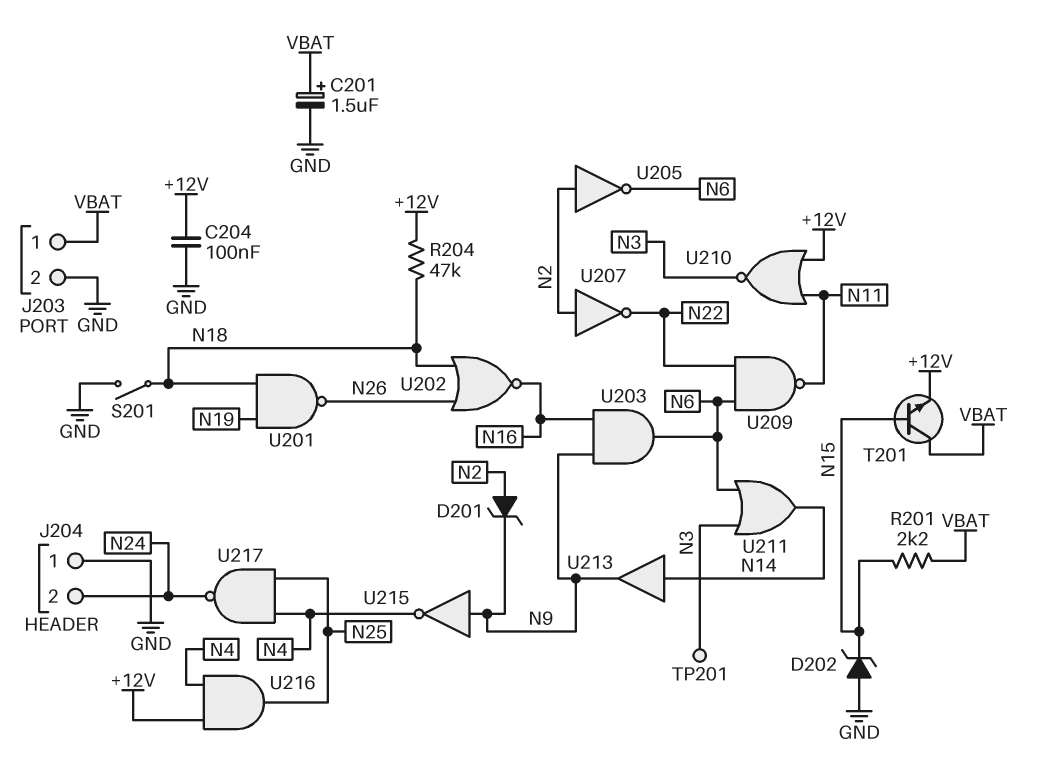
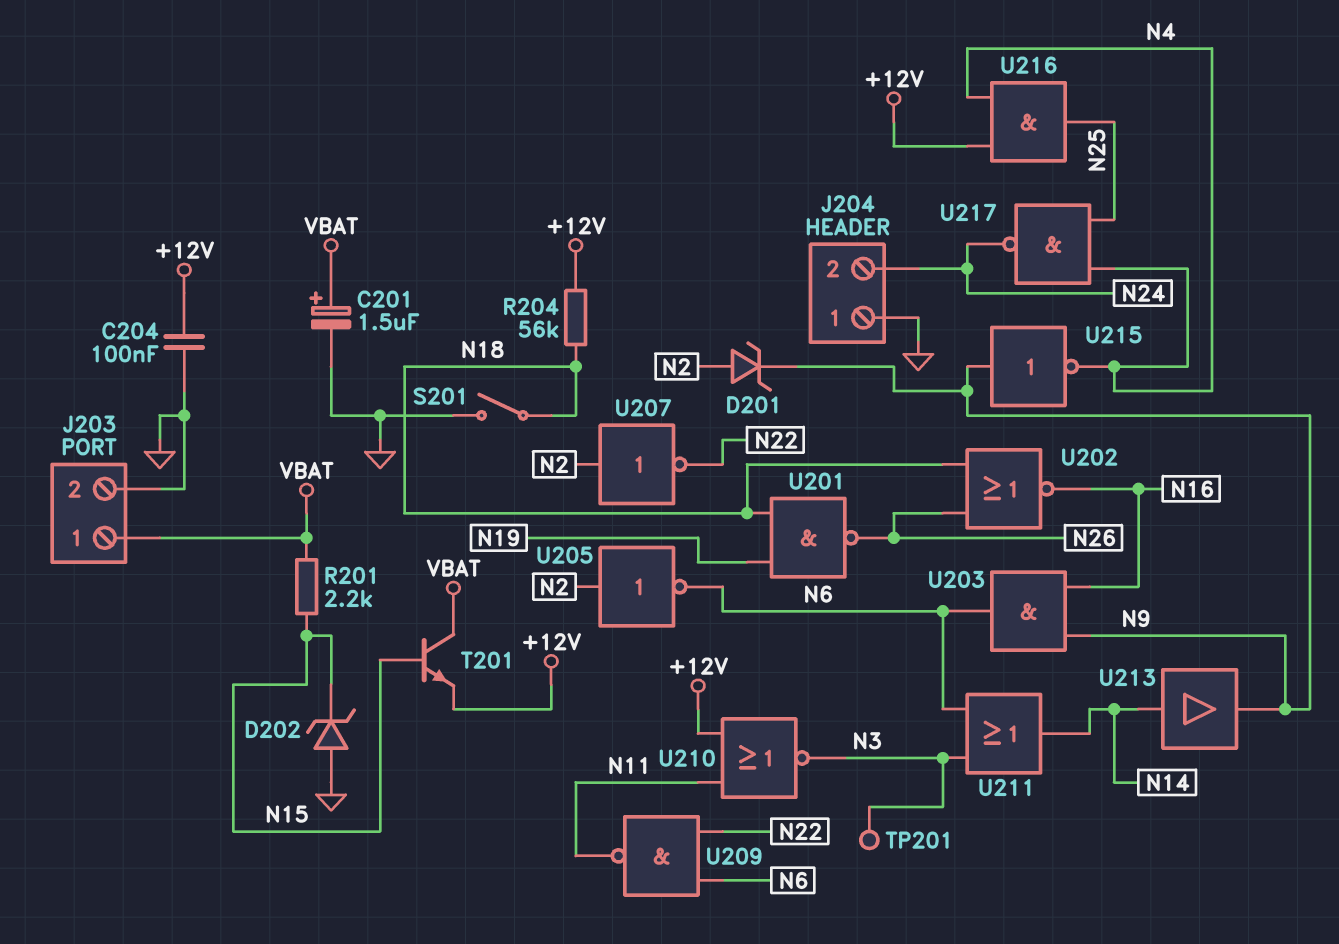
R204: 47k (+12V, N18) -> 56k (+12V, N18)

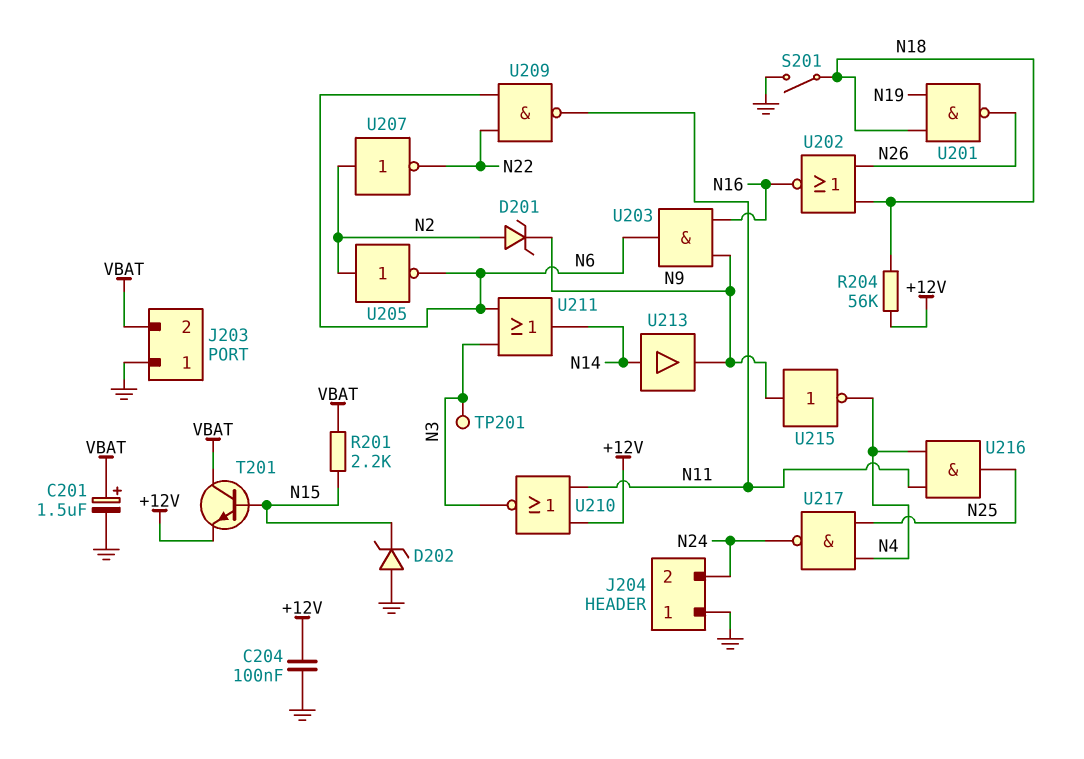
J203 pin 1: VBAT -> GND
J203 pin 2: GND -> VBAT
U216: AND (in +12V, in N4, out N25) -> AND (in N4, in N11, out N25)

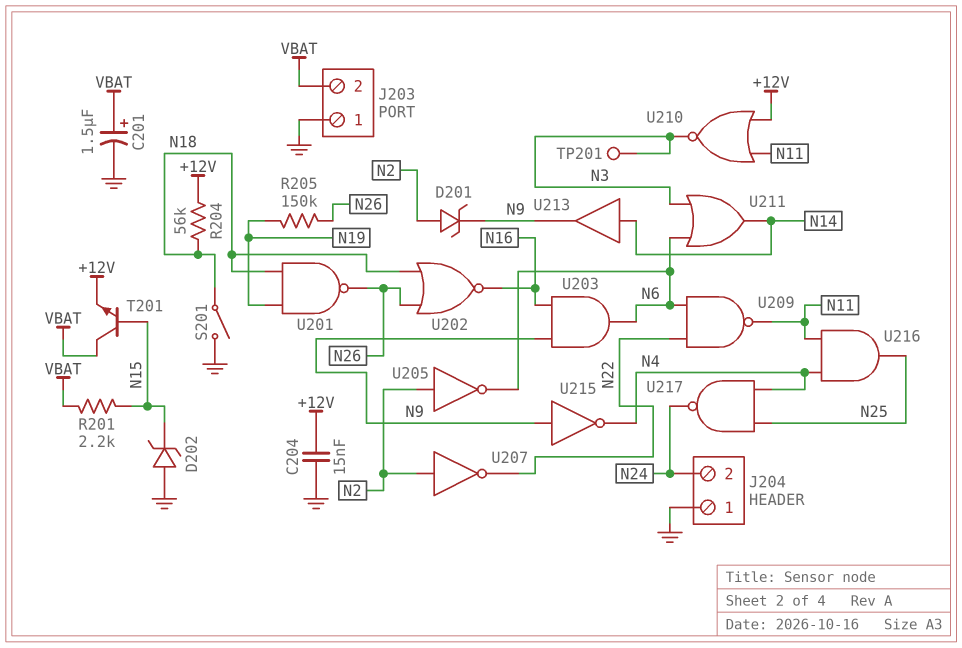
C204: 100nF (+12V, GND) -> 15nF (+12V, GND)
R205: none -> 150k (N19, N26)

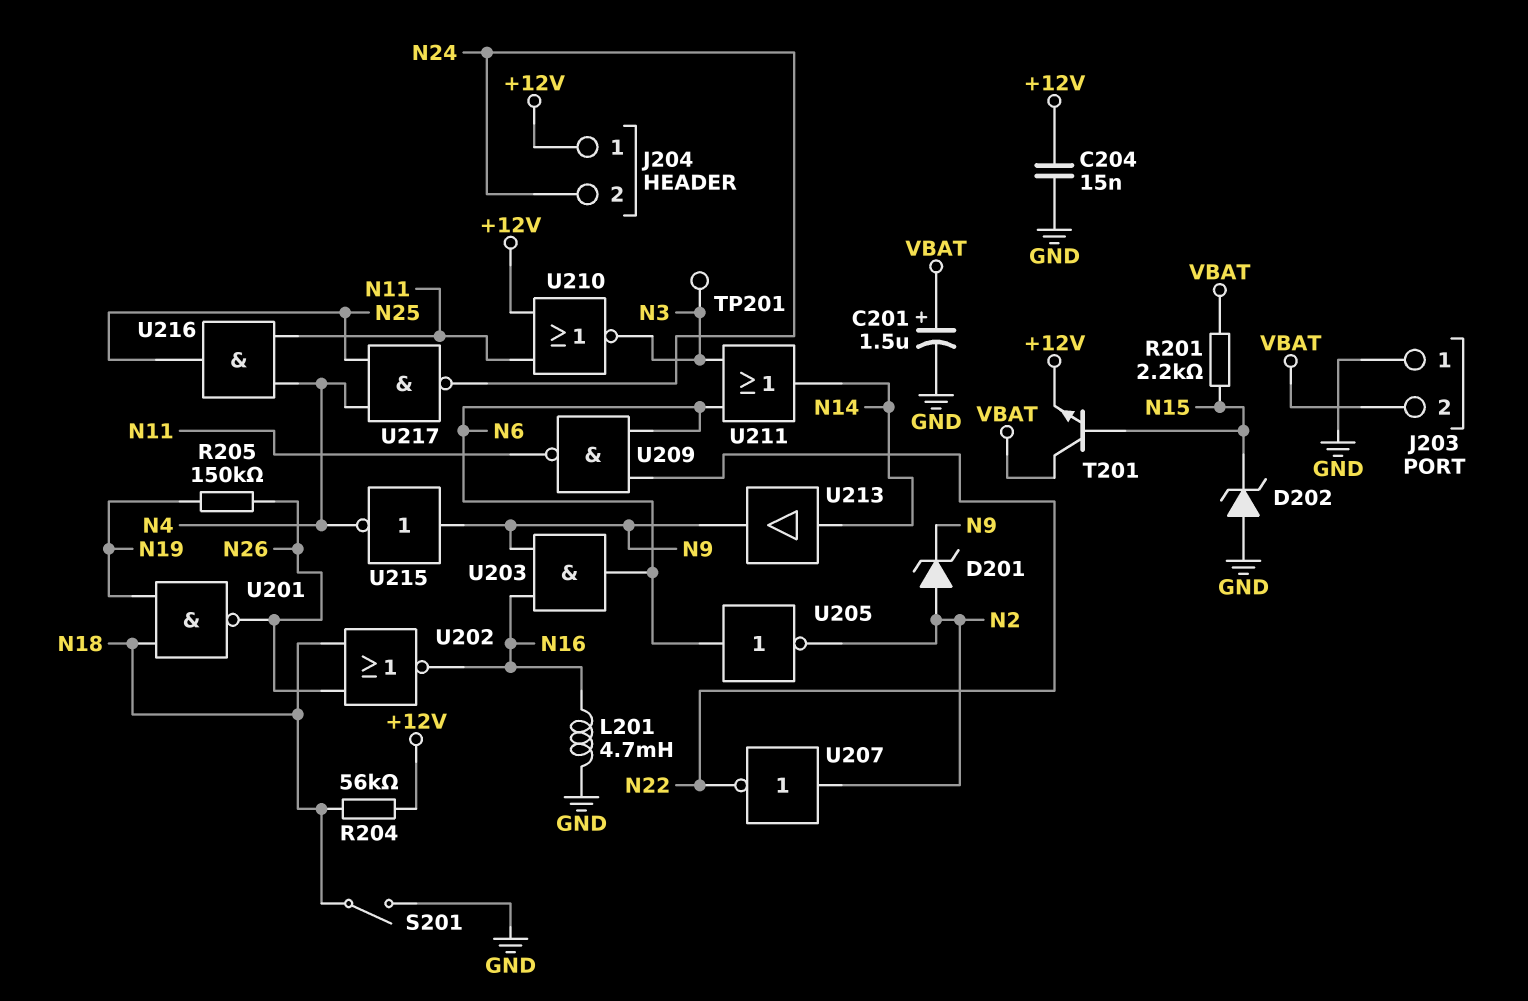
J204 pin 1: GND -> +12V
L201: none -> 4.7mH (GND, N16)
U205: NOT (in N2, out N6) -> NOT (in N6, out N2)

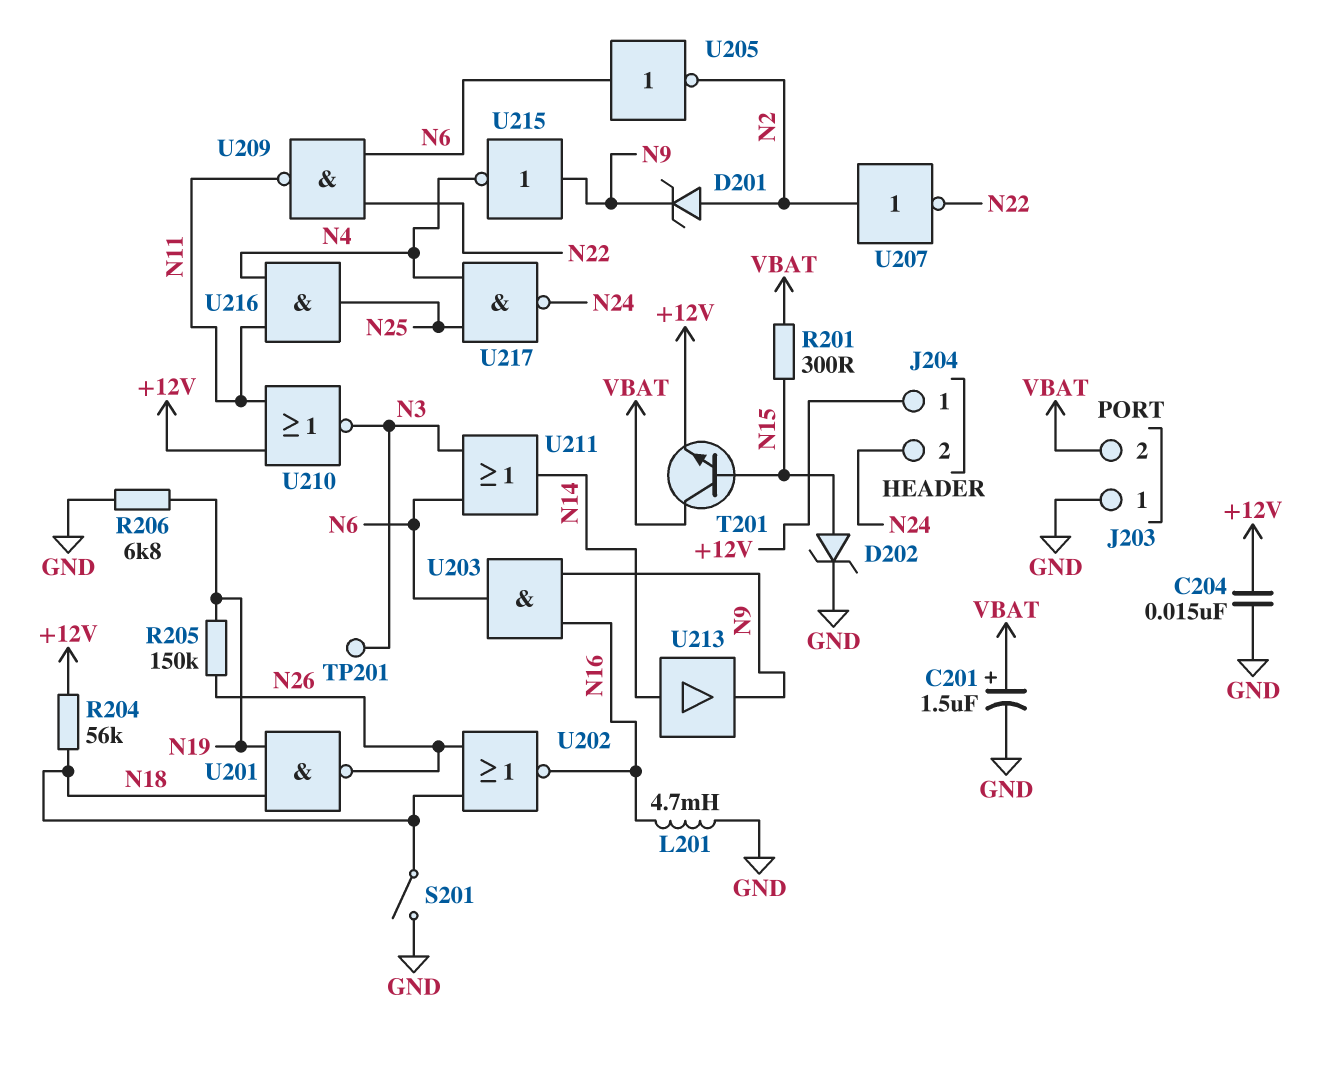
D202: zener (A GND, K N15) -> zener (A N15, K GND)
R201: 2.2k (N15, VBAT) -> 300 (N15, VBAT)
R206: none -> 6.8k (GND, N19)

